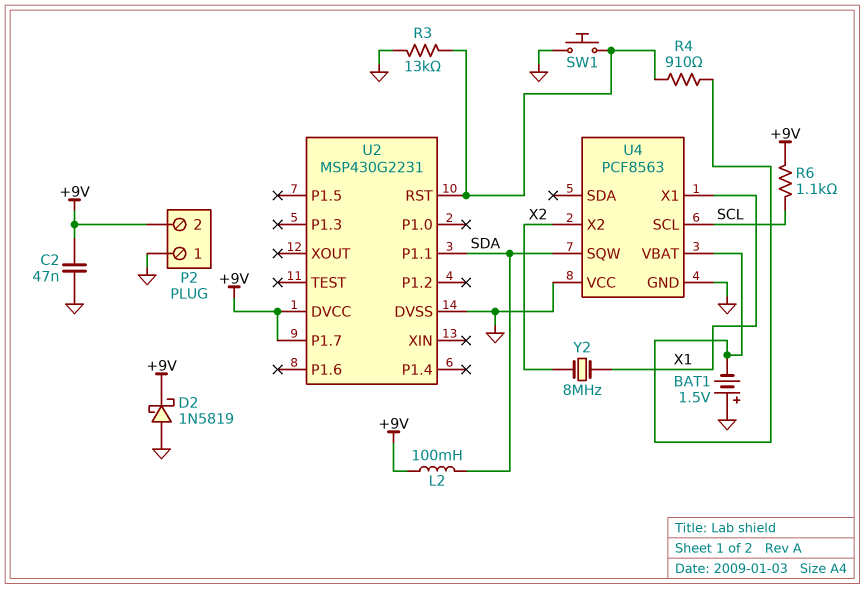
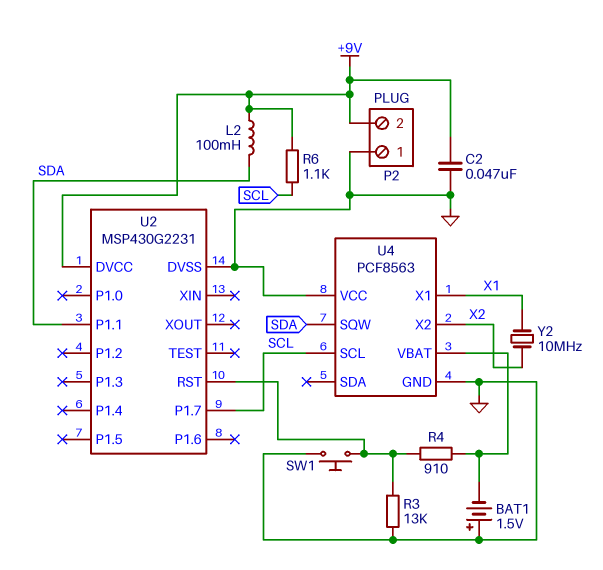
D2: schottky 1N5819 (A GND, K +9V) -> none
U2 pin P1.7: +9V -> SCL
Y2: 8MHz (X1, X2) -> 10MHz (X1, X2)

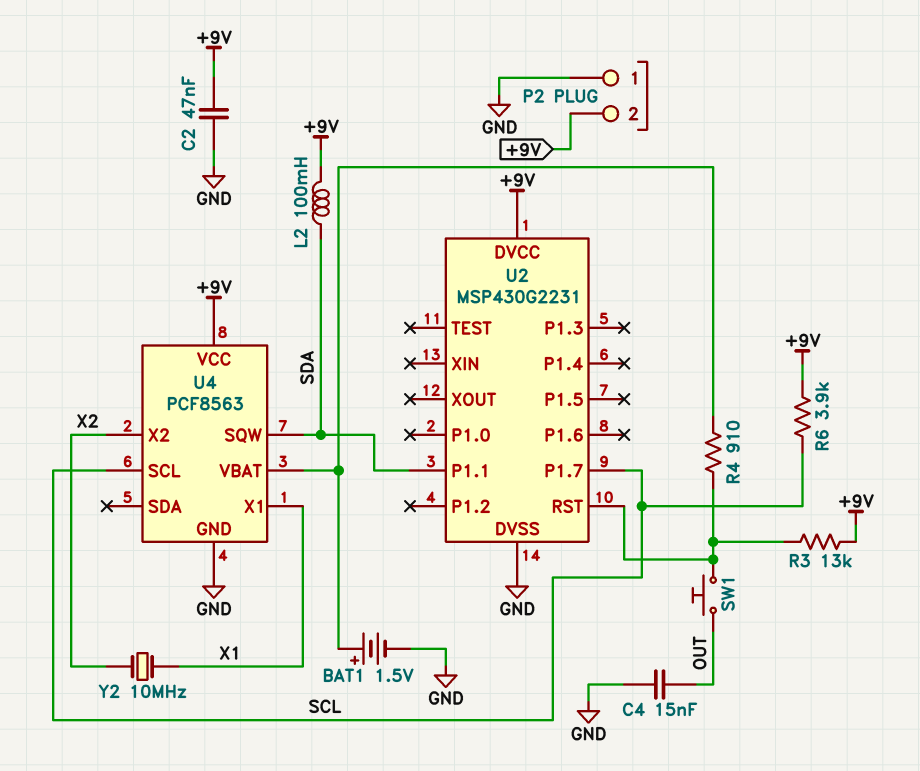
BAT1: 1.5V (plus GND, minus U4/VBAT) -> 1.5V (plus U4/VBAT, minus GND)
C4: none -> 15nF (GND, OUT)
R3: 13k (GND, U2/RST) -> 13k (+9V, U2/RST)
R6: 1.1k (+9V, SCL) -> 3.9k (+9V, SCL)
SW1: button (GND, U2/RST) -> button (OUT, U2/RST)
U4 pin VCC: GND -> +9V

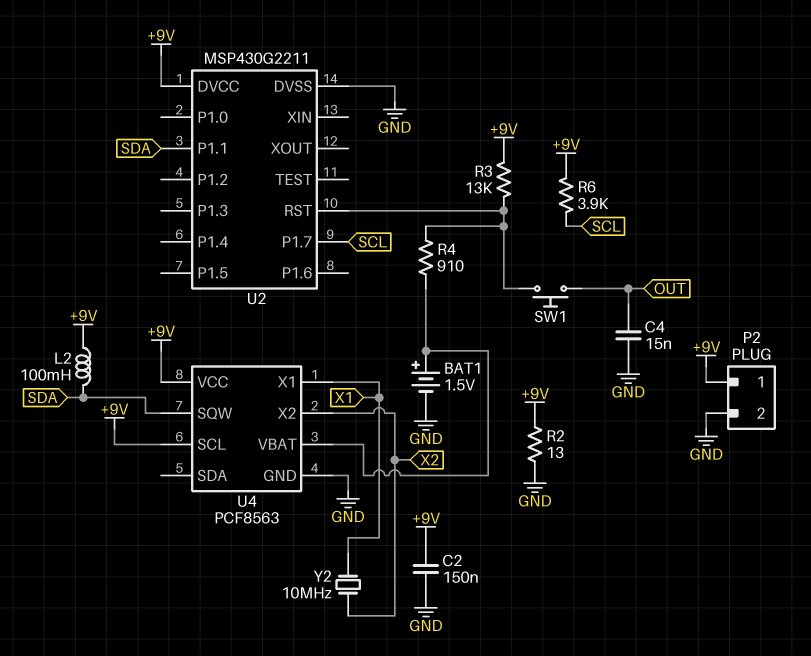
C2: 47nF (+9V, GND) -> 150nF (+9V, GND)
P2 pin 1: GND -> +9V
P2 pin 2: +9V -> GND
R2: none -> 13 (+9V, GND)
U2: MSP430G2231 -> MSP430G2211
U4 pin SCL: SCL -> +9V

